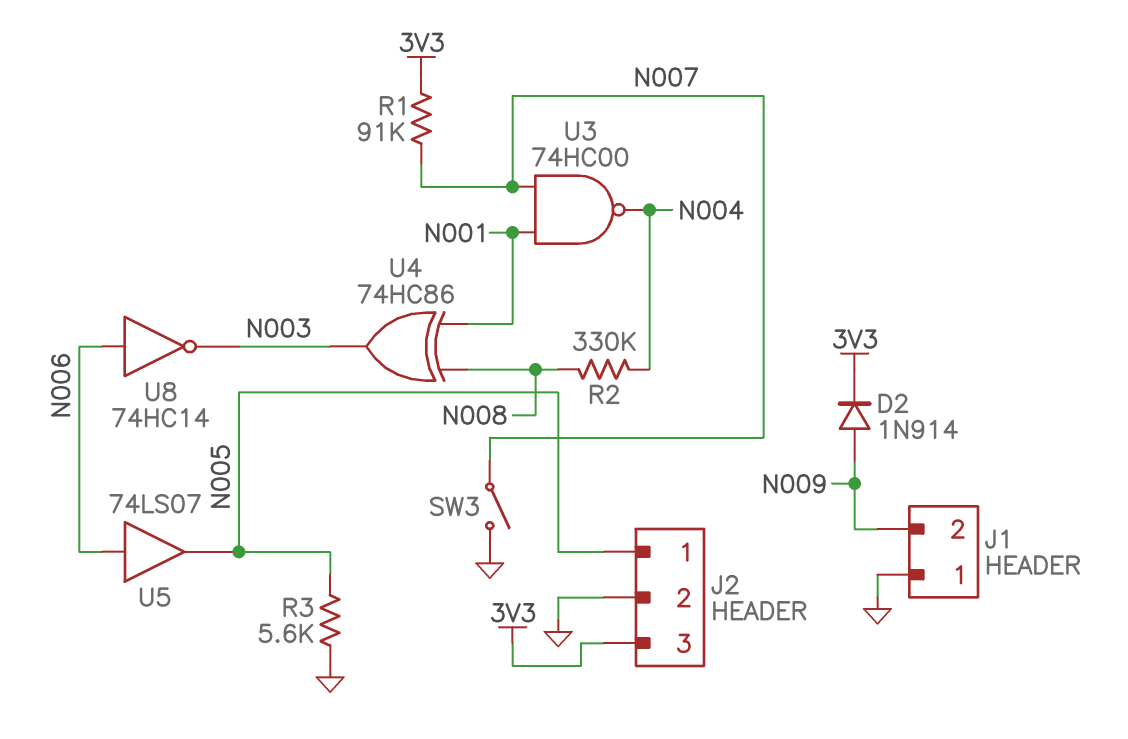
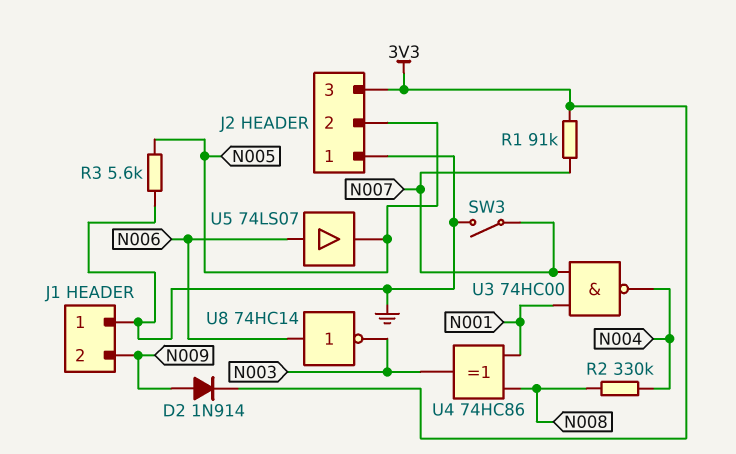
J2 pin 1: N005 -> GND
J2 pin 2: GND -> N005

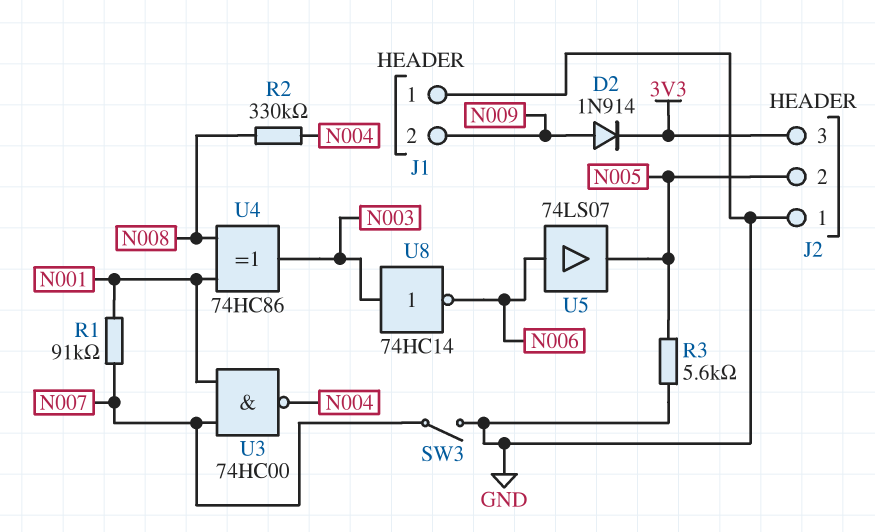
R1: 91k (3V3, N007) -> 91k (N001, N007)
U8: NOT 74HC14 (in N006, out N003) -> NOT 74HC14 (in N003, out N006)

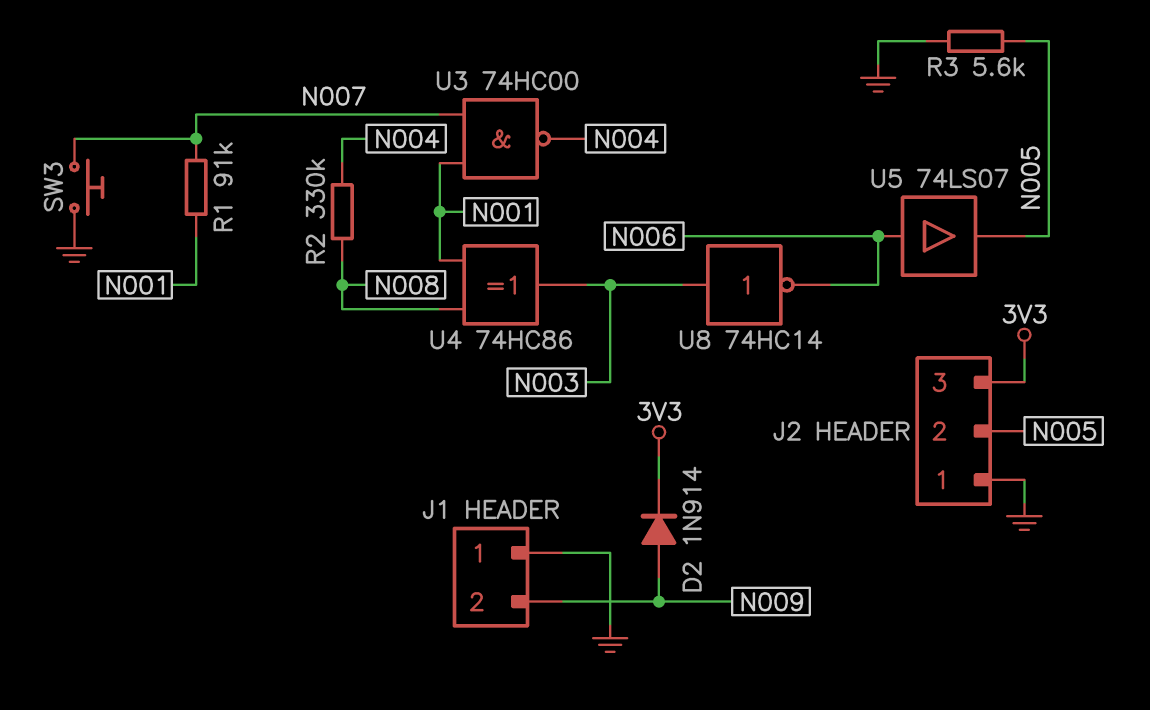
SW3: switch (GND, N007) -> button (GND, N007)

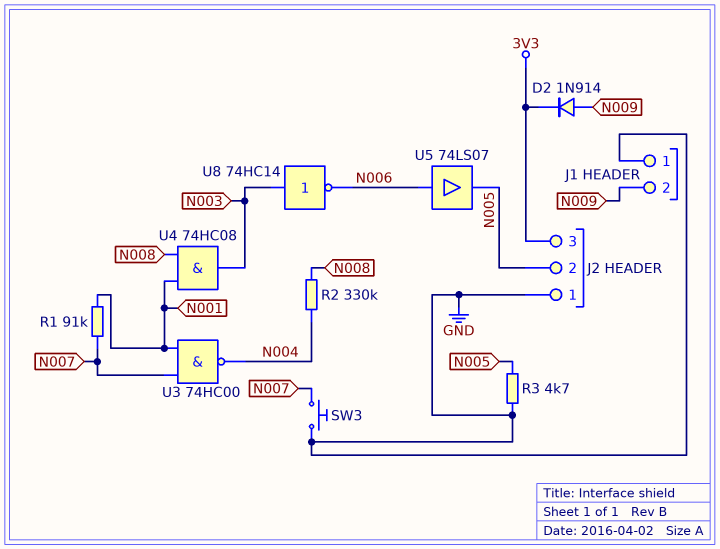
R3: 5.6k (GND, N005) -> 4.7k (GND, N005)
U4: XOR 74HC86 (in N001, in N008, out N003) -> AND 74HC08 (in N001, in N008, out N003)

